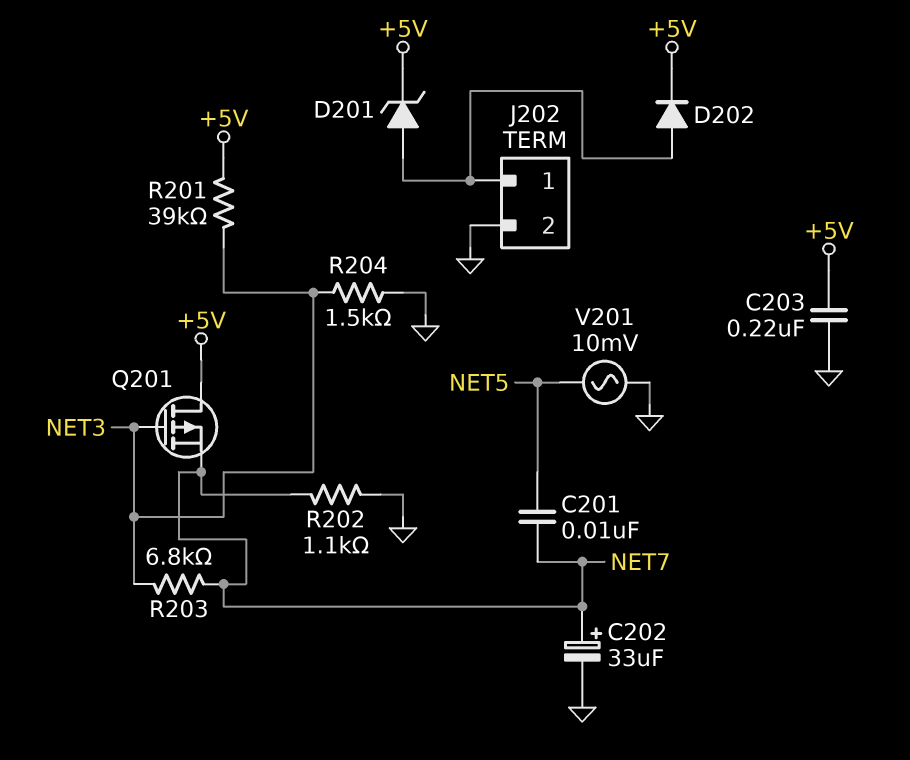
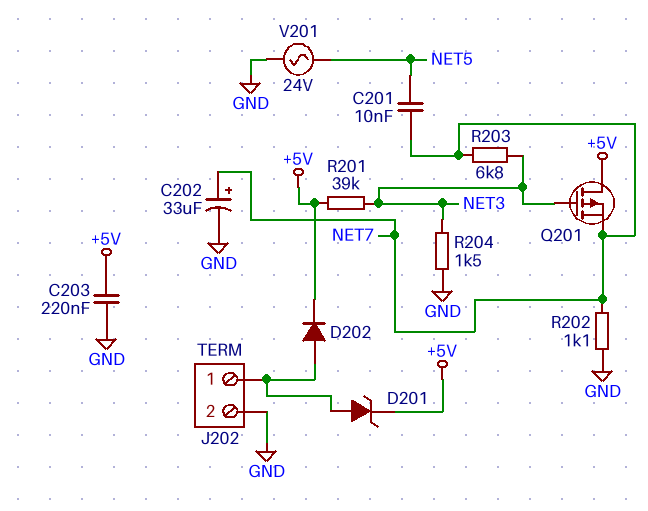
V201: AC 10mV (GND, NET5) -> AC 24V (GND, NET5)

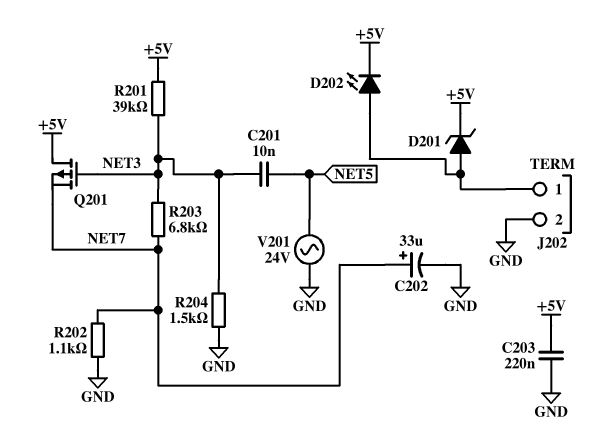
C201: 10nF (NET5, NET7) -> 10nF (NET3, NET5)
D202: diode (A J202/1, K +5V) -> LED (A J202/1, K +5V)

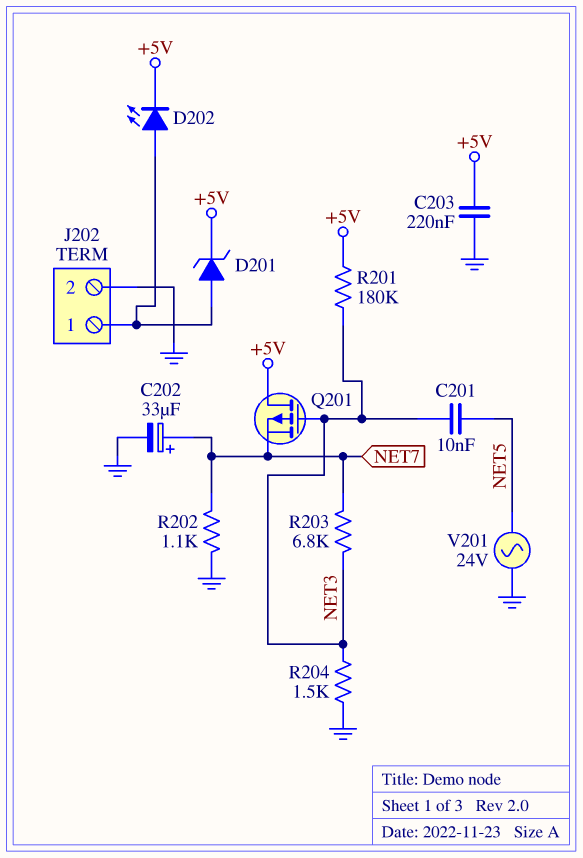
R201: 39k (+5V, NET3) -> 180k (+5V, NET3)

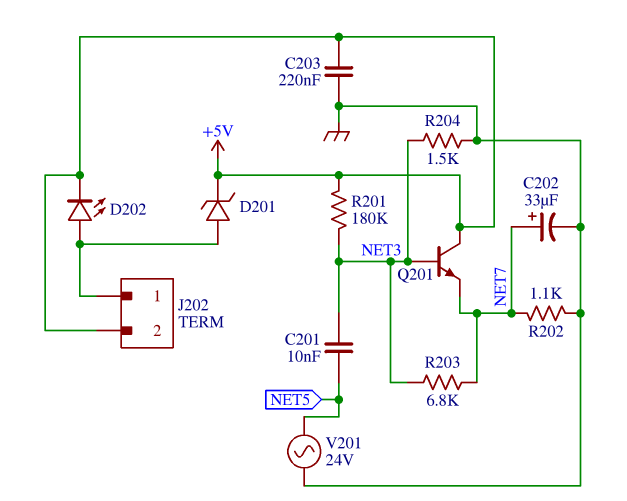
J202 pin 2: GND -> +5V
Q201: PMOS (G NET3, D +5V, S NET7) -> NPN (B NET3, C +5V, E NET7)

